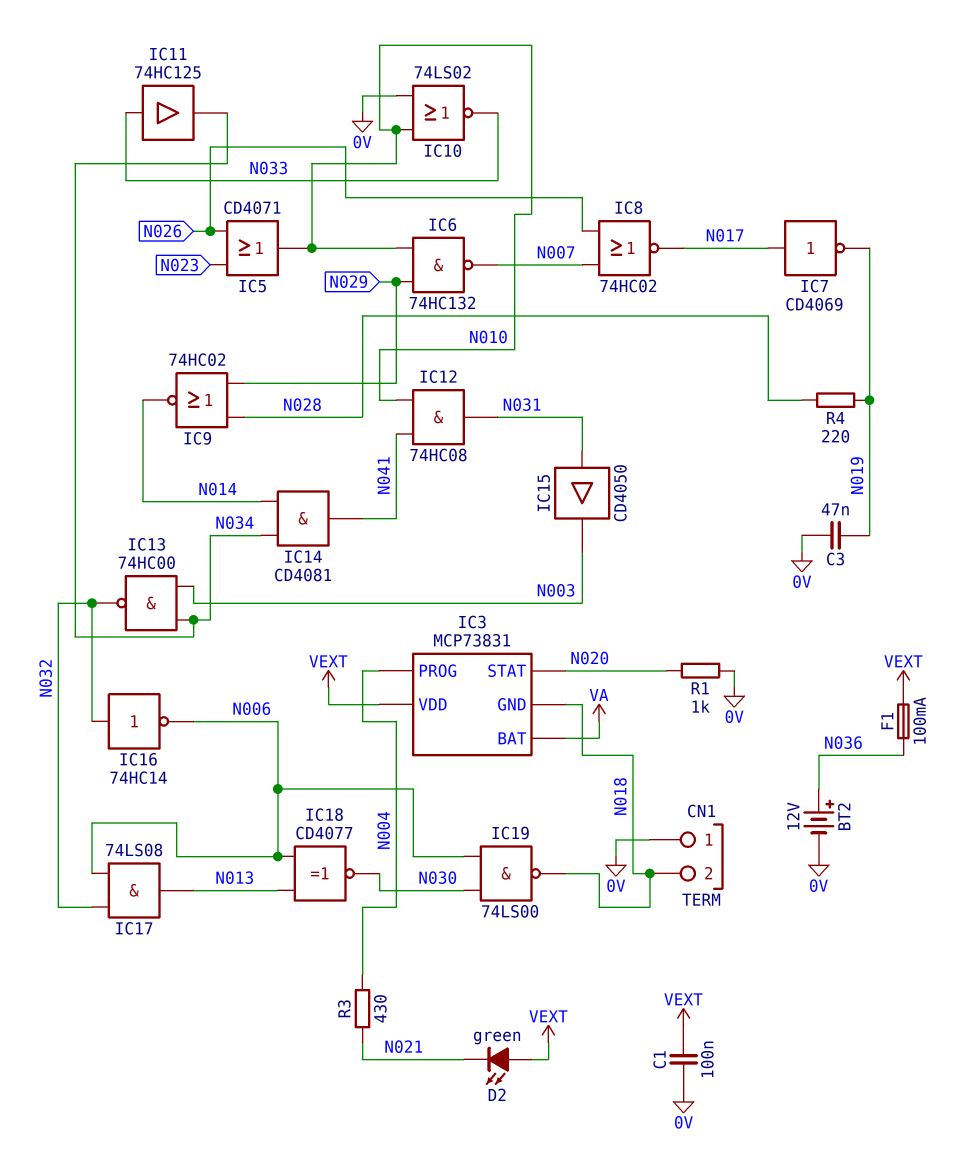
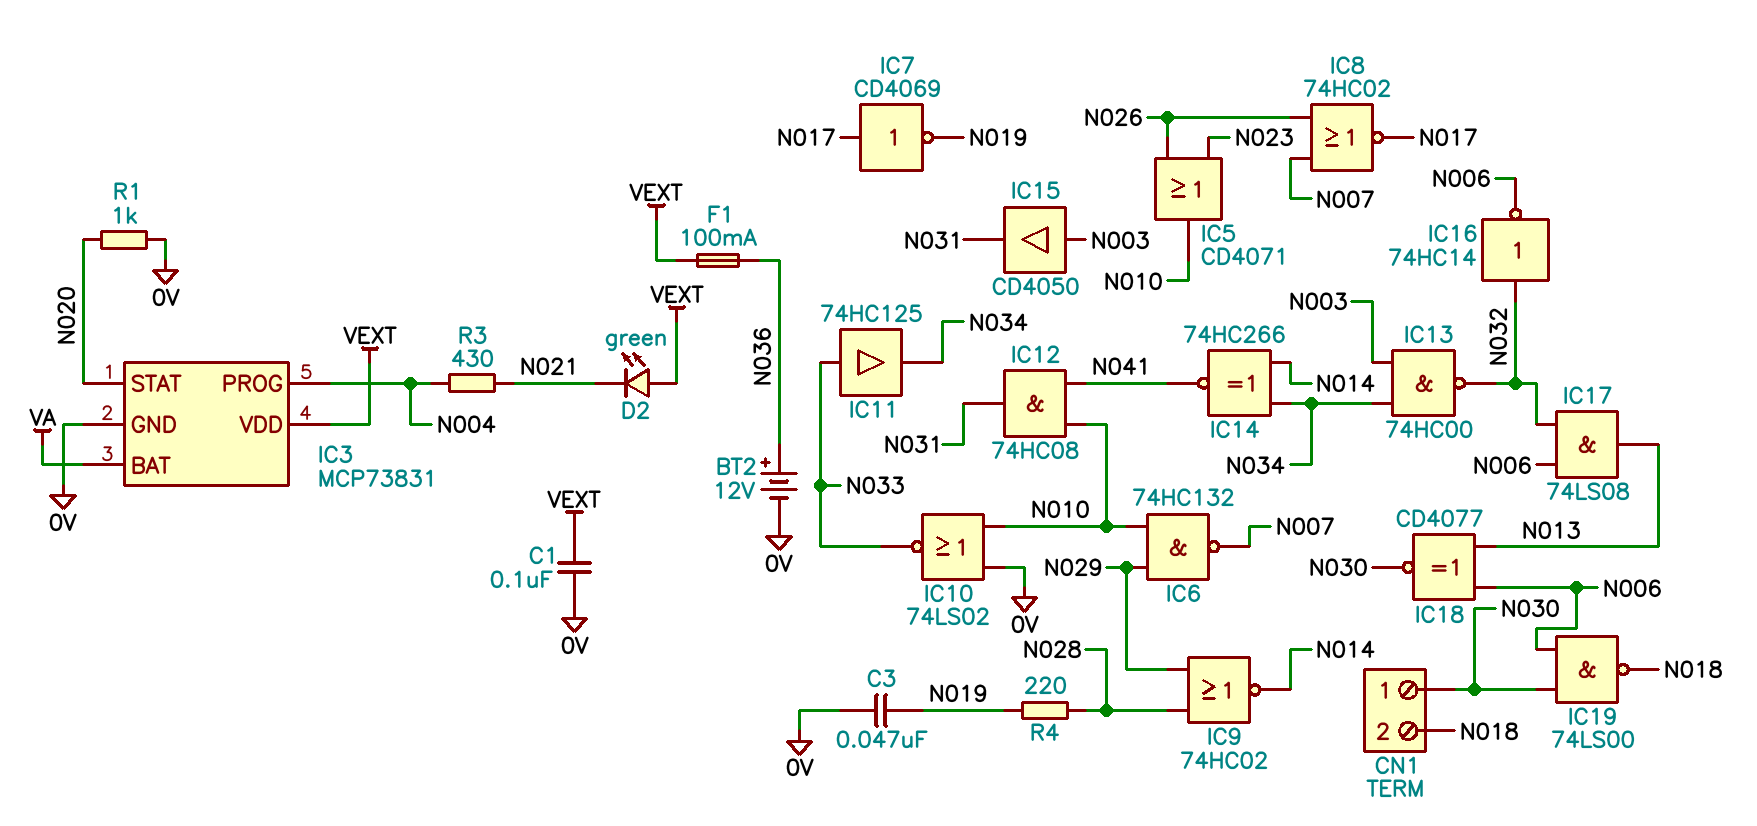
CN1 pin 1: 0V -> N030
IC3 pin GND: N018 -> 0V
IC14: AND CD4081 (in N014, in N034, out N041) -> XNOR 74HC266 (in N014, in N034, out N041)
IC15: buffer CD4050 (in N031, out N003) -> buffer CD4050 (in N003, out N031)

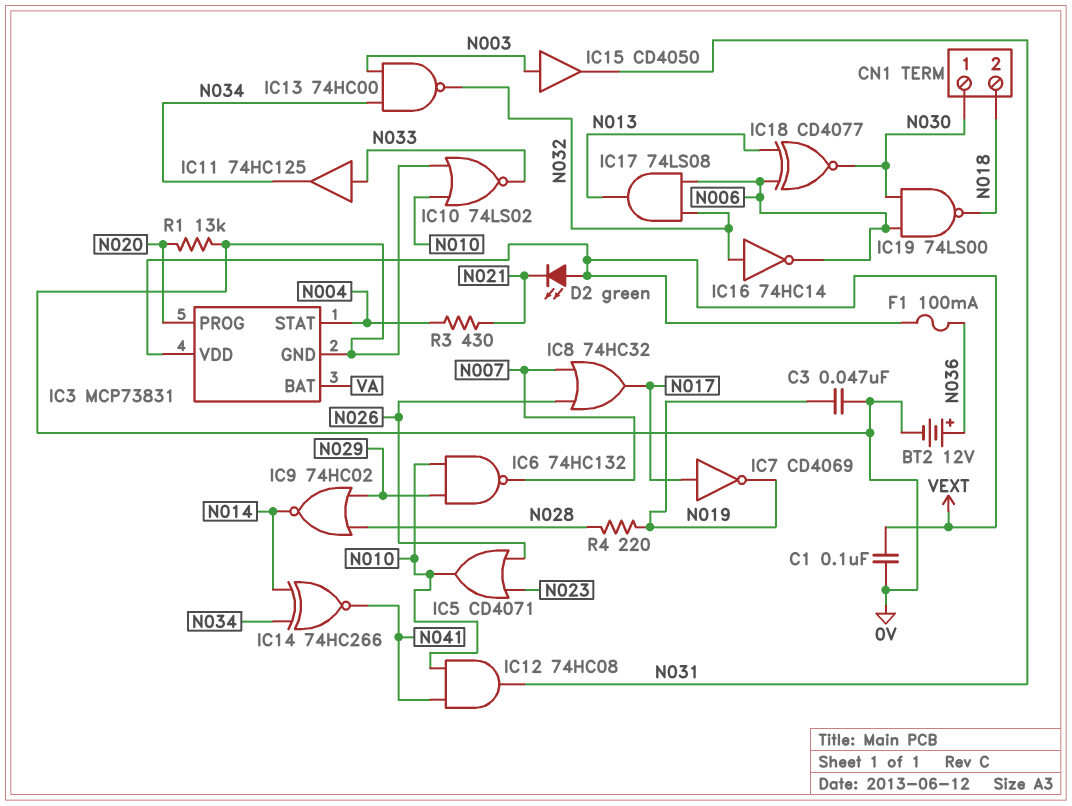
IC3 pin PROG: N004 -> N020
IC3 pin STAT: N020 -> N004
IC8: NOR 74HC02 (in N007, in N026, out N017) -> OR 74HC32 (in N007, in N026, out N017)
R1: 1k (0V, N020) -> 13k (0V, N020)

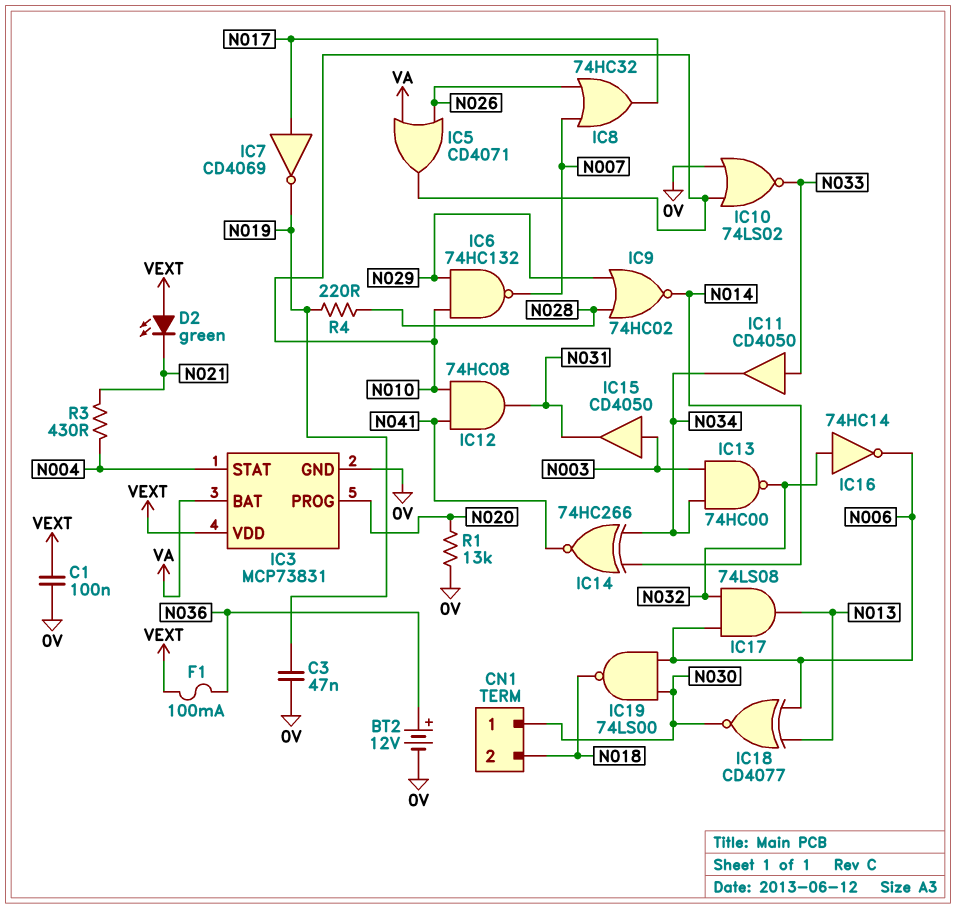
IC5: OR CD4071 (in N023, in N026, out N010) -> OR CD4071 (in N026, in VA, out N010)
IC11: buffer 74HC125 (in N033, out N034) -> buffer CD4050 (in N033, out N034)

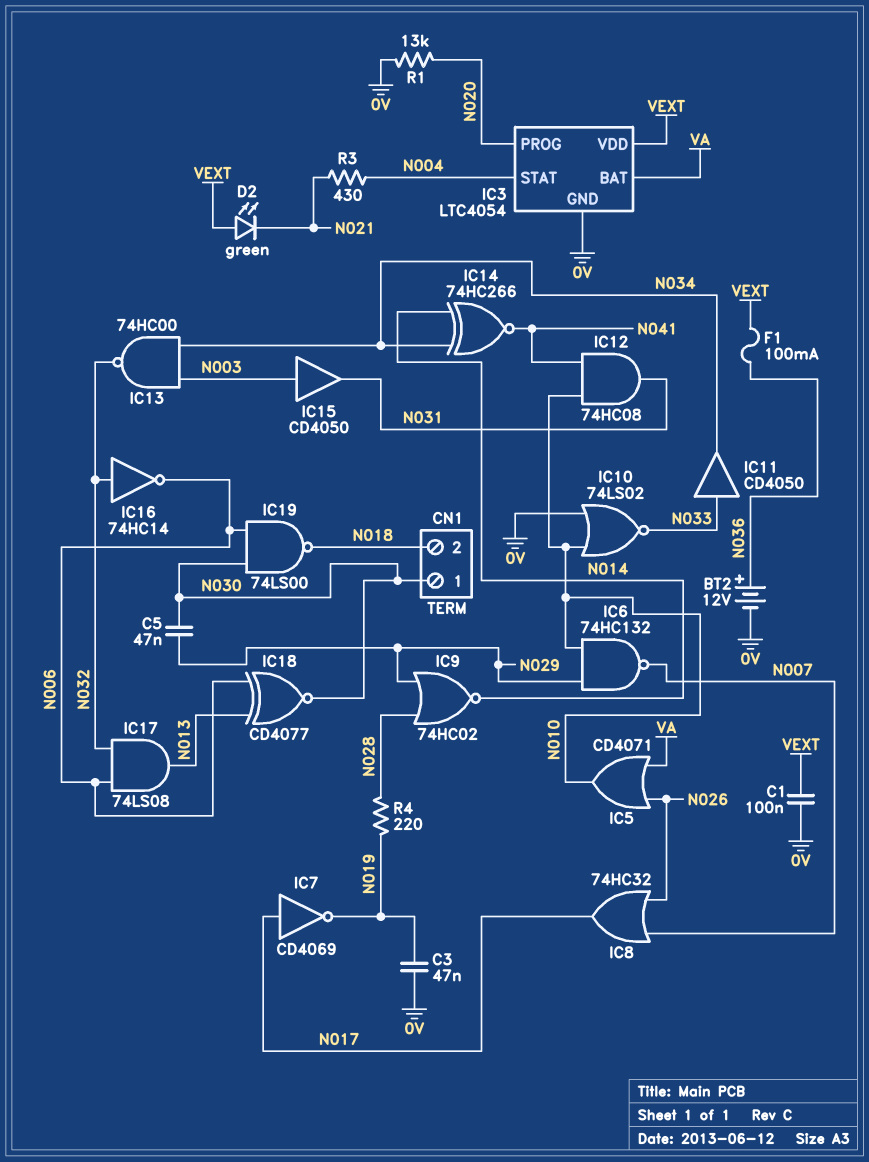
C5: none -> 47nF (N029, N030)
IC3: MCP73831 -> LTC4054

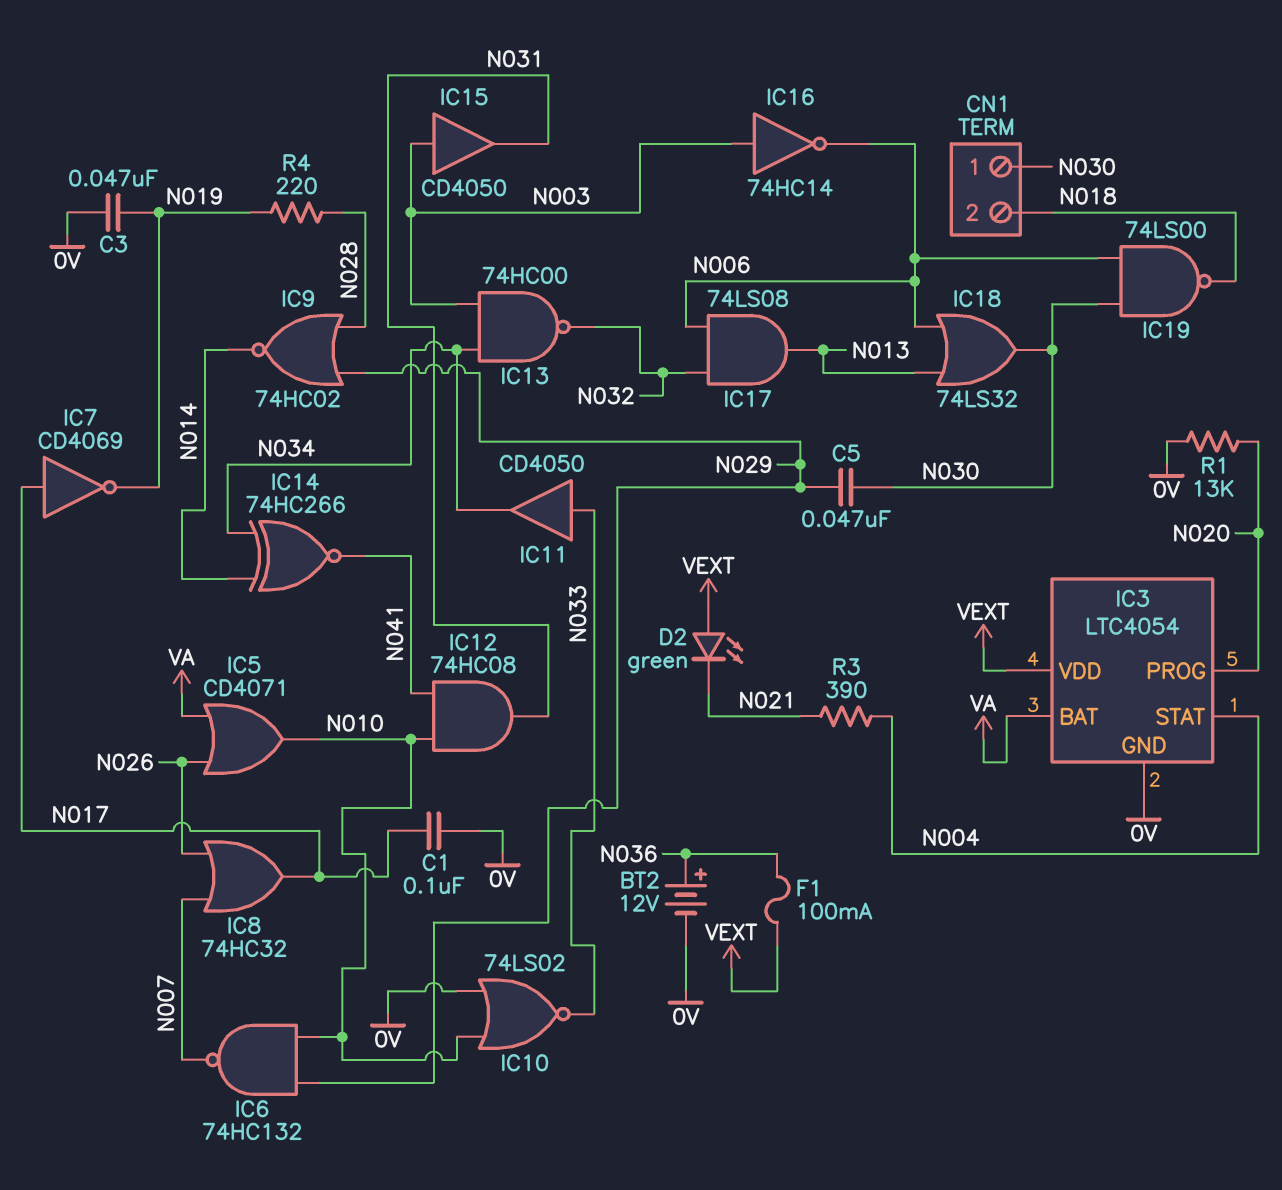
C1: 100nF (0V, VEXT) -> 100nF (0V, N017)
IC16: NOT 74HC14 (in N032, out N006) -> NOT 74HC14 (in N003, out N006)
IC18: XNOR CD4077 (in N006, in N013, out N030) -> OR 74LS32 (in N006, in N013, out N030)
R3: 430 (N004, N021) -> 390 (N004, N021)

